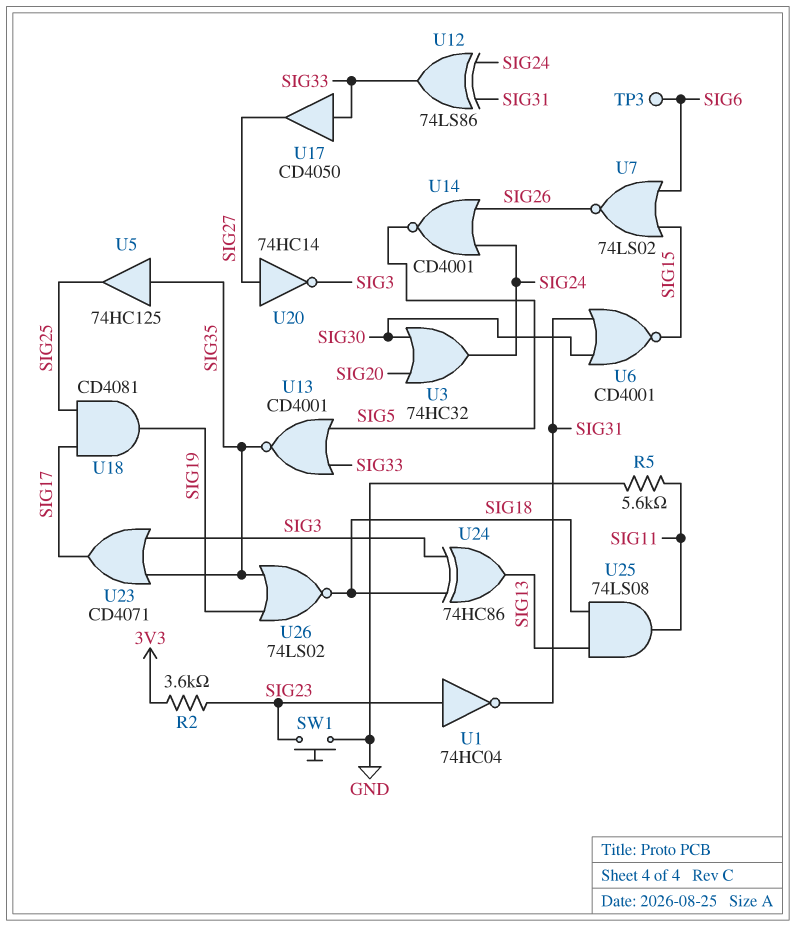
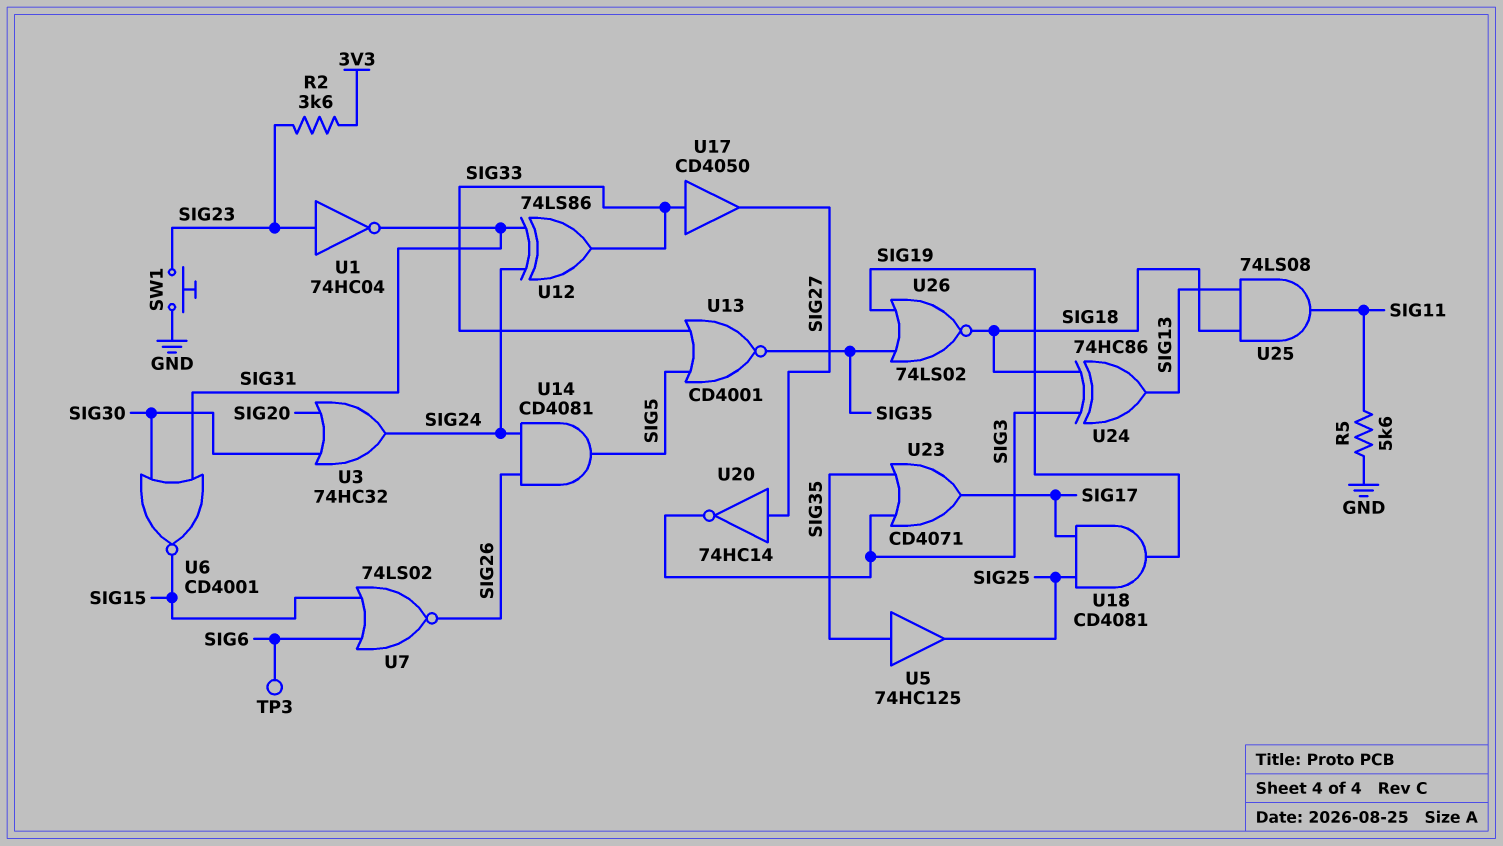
U14: NOR CD4001 (in SIG24, in SIG26, out SIG5) -> AND CD4081 (in SIG24, in SIG26, out SIG5)

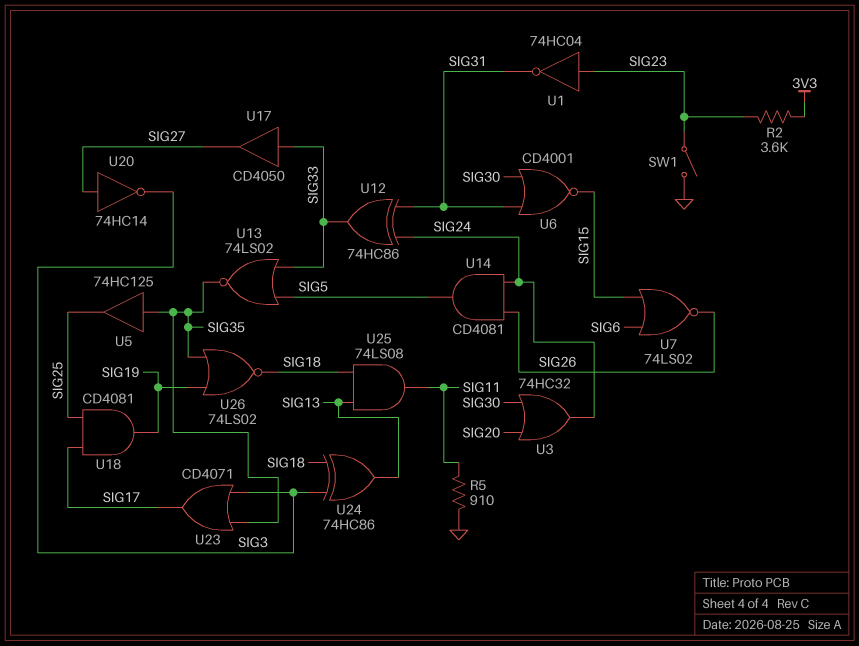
R5: 5.6k (GND, SIG11) -> 910 (GND, SIG11)
SW1: button (GND, SIG23) -> switch (GND, SIG23)
TP3: test point (SIG6) -> none
U12: XOR 74LS86 (in SIG24, in SIG31, out SIG33) -> XOR 74HC86 (in SIG24, in SIG31, out SIG33)
U13: NOR CD4001 (in SIG5, in SIG33, out SIG35) -> NOR 74LS02 (in SIG5, in SIG33, out SIG35)

